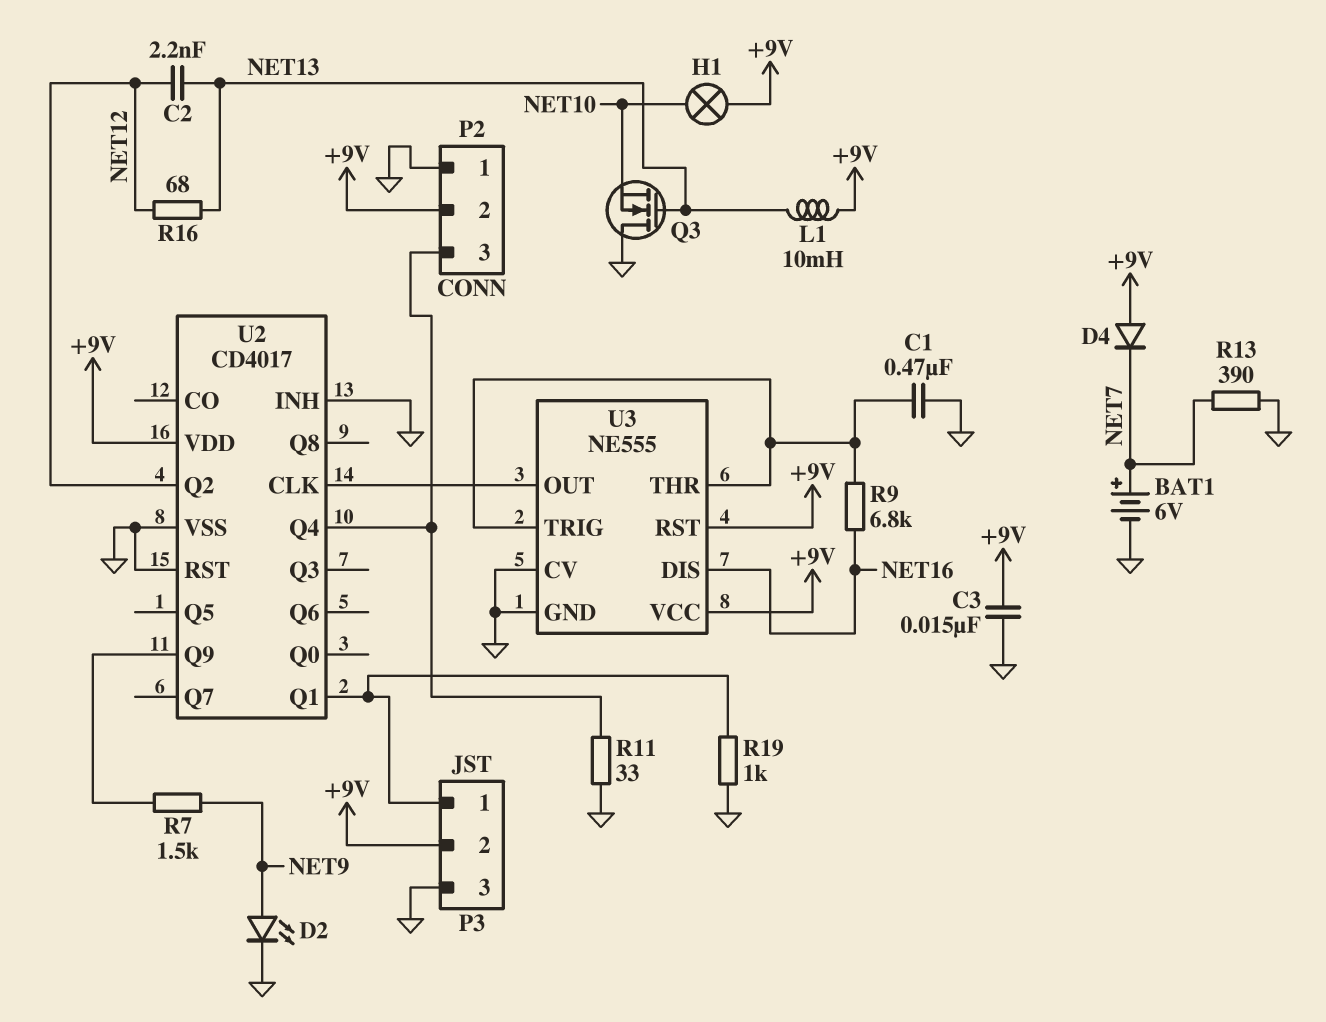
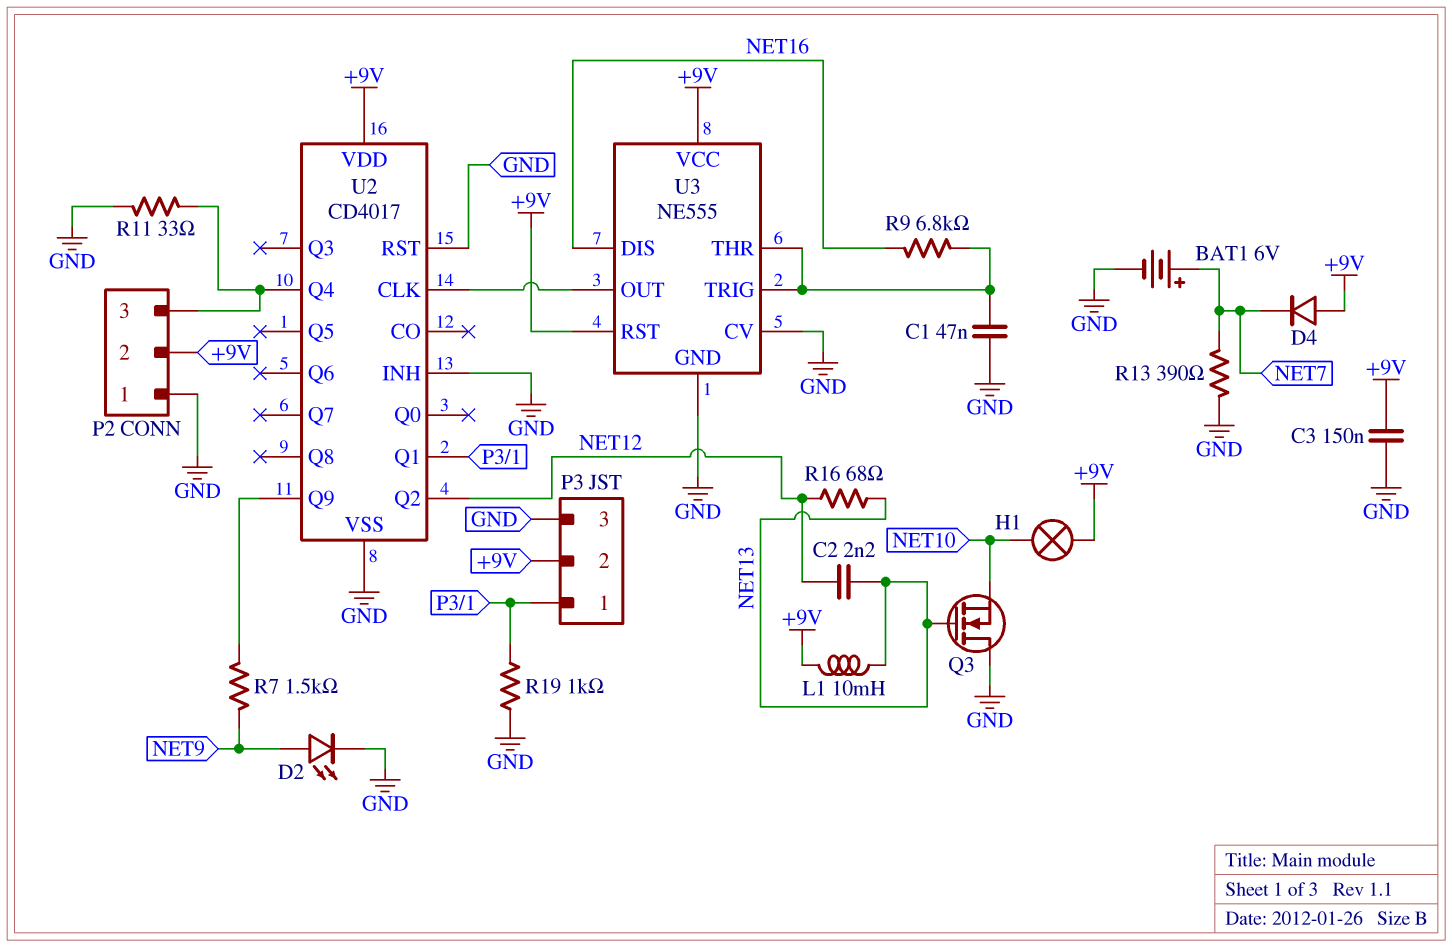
C1: 470nF (GND, U3/THR) -> 47nF (GND, U3/THR)
C3: 15nF (+9V, GND) -> 150nF (+9V, GND)

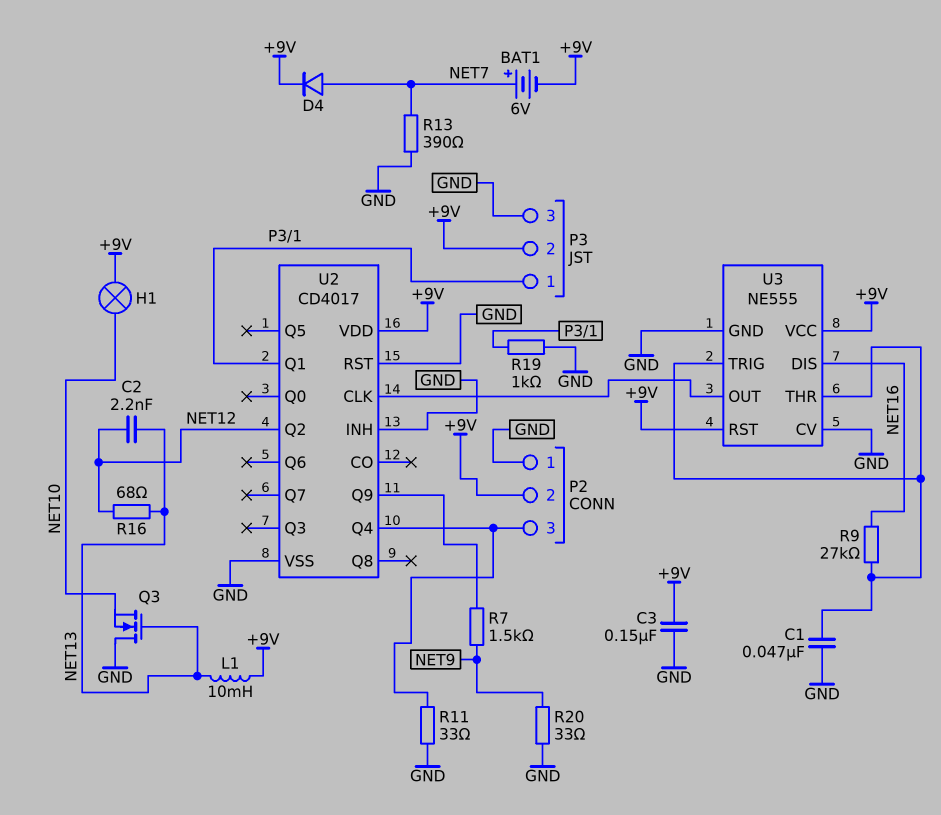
BAT1: 6V (plus NET7, minus GND) -> 6V (plus NET7, minus +9V)
D2: LED (A NET9, K GND) -> none
D4: diode (A +9V, K NET7) -> diode (A NET7, K +9V)
R9: 6.8k (NET16, U3/THR) -> 27k (NET16, U3/THR)
R20: none -> 33 (GND, NET9)

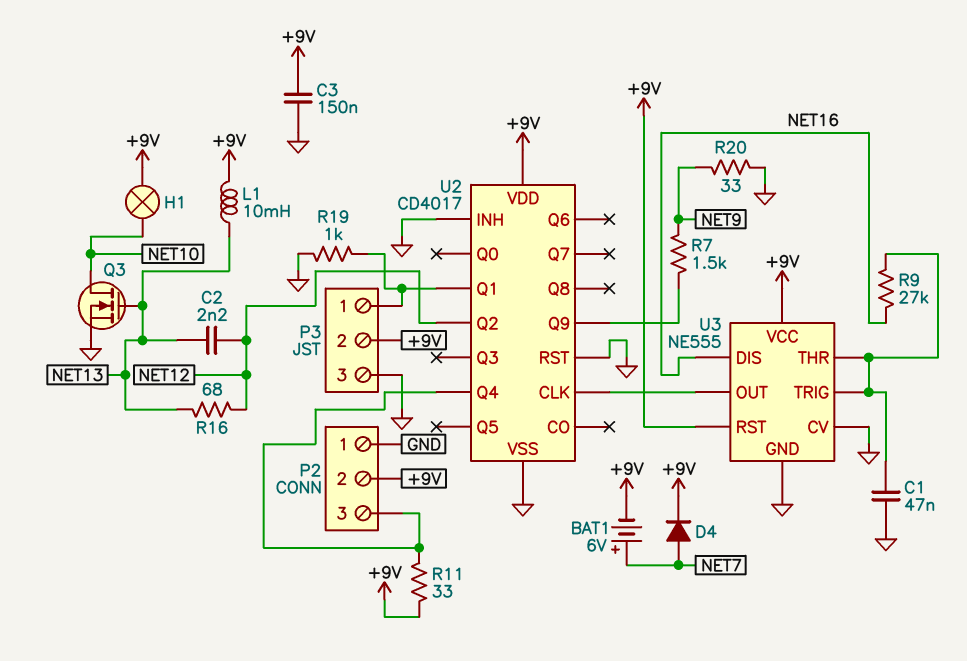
Q3: NMOS (G NET13, D GND, S NET10) -> NMOS (G NET13, D NET10, S GND)
R11: 33 (GND, P2/3) -> 33 (+9V, P2/3)
R13: 390 (GND, NET7) -> none

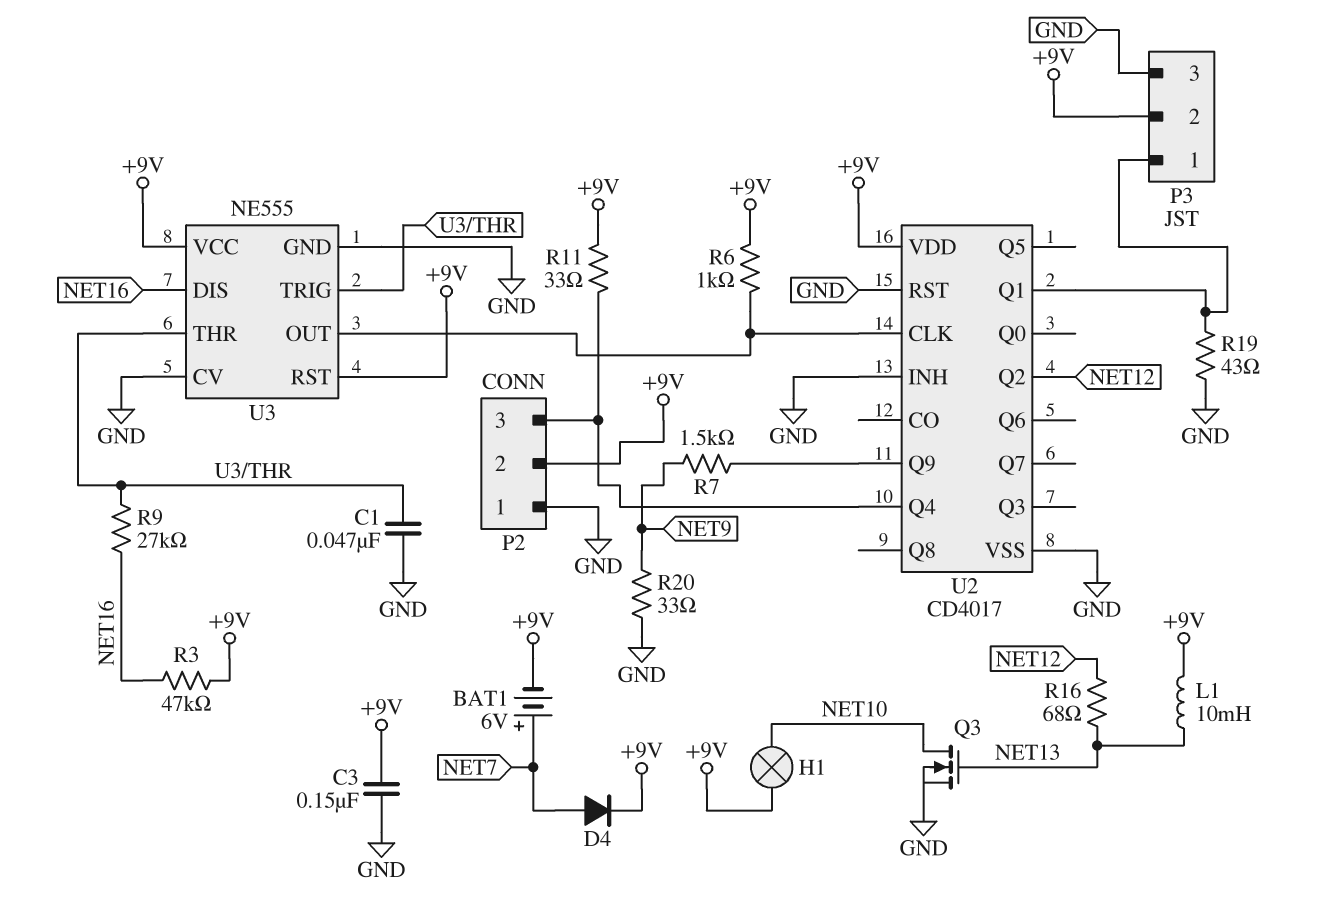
C2: 2.2nF (NET12, NET13) -> none
R3: none -> 47k (+9V, NET16)
R6: none -> 1k (+9V, U2/CLK)
R19: 1k (GND, P3/1) -> 43 (GND, P3/1)

